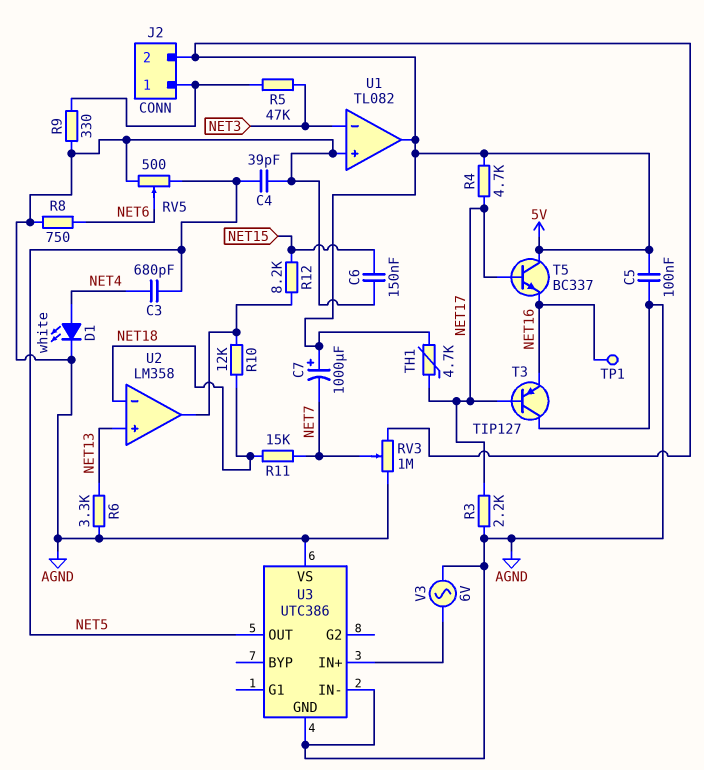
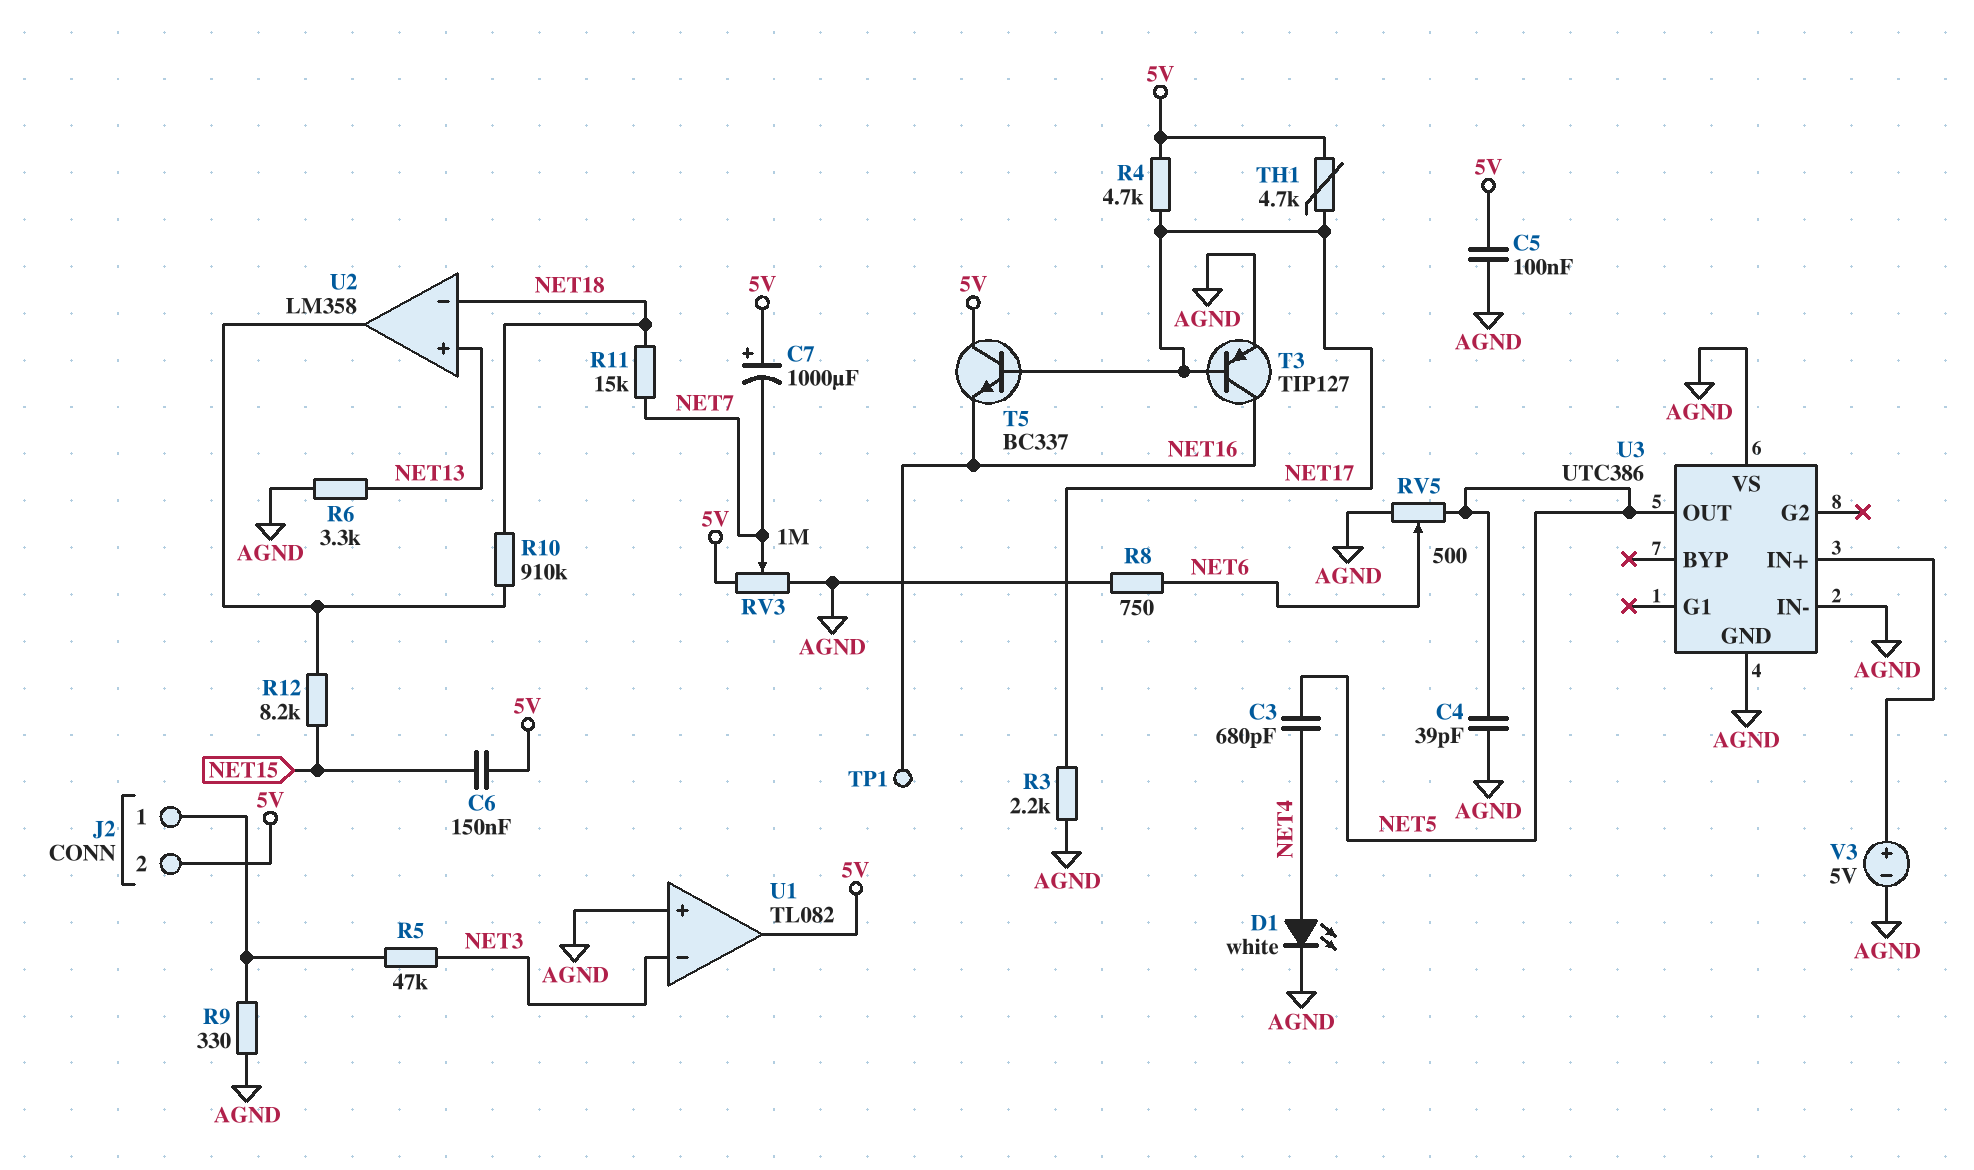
C6: 150nF (AGND, NET15) -> 150nF (5V, NET15)
R10: 12k (NET18, U2/out) -> 910k (NET18, U2/out)
T3: PNP TIP127 (B NET17, C AGND, E NET16) -> PNP TIP127 (B NET17, C NET16, E AGND)
V3: AC 6V (AGND, U3/IN+) -> 5V (plus U3/IN+, minus AGND)

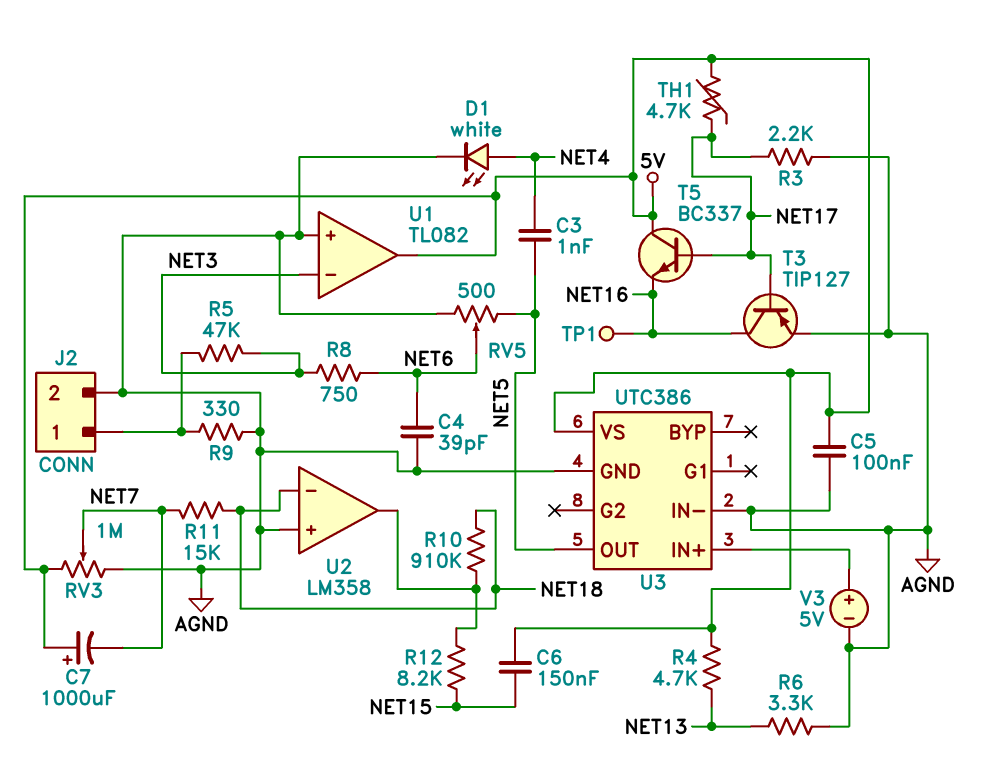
C3: 680pF (NET4, NET5) -> 1nF (NET4, NET5)
C4: 39pF (AGND, NET5) -> 39pF (AGND, NET6)
J2 pin 2: 5V -> AGND
R4: 4.7k (5V, NET17) -> 4.7k (5V, NET13)
R8: 750 (AGND, NET6) -> 750 (NET3, NET6)
U2 pin in+: NET13 -> AGND
U3 pin VS: AGND -> 5V

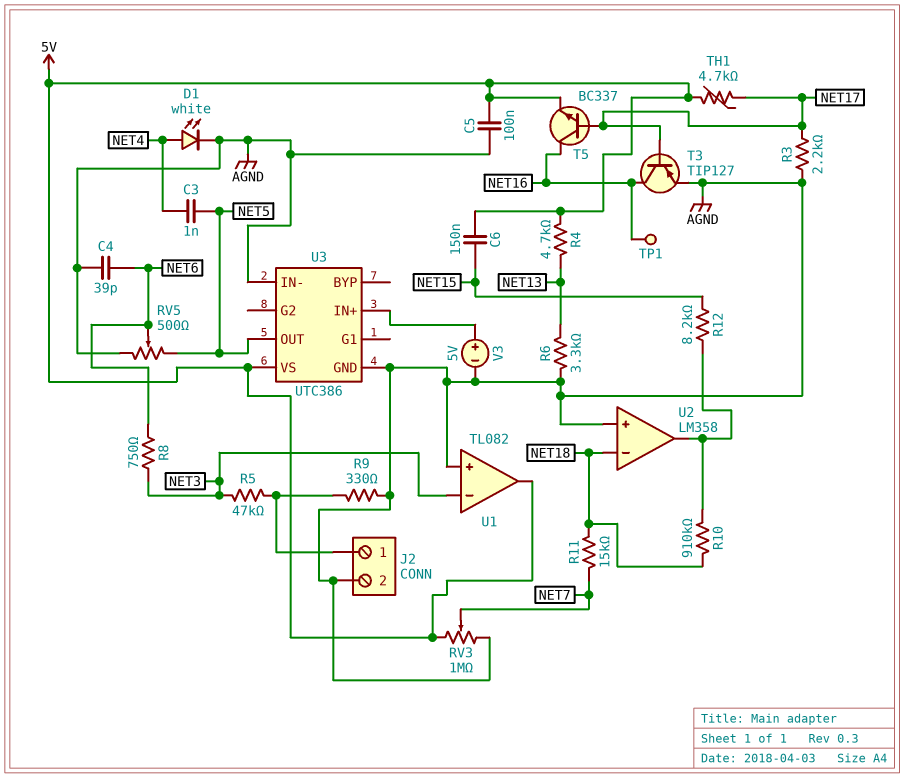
C7: 1000uF (plus 5V, minus NET7) -> none
T5: NPN BC337 (B NET17, C 5V, E NET16) -> NPN BC337 (B NET17, C NET16, E 5V)

